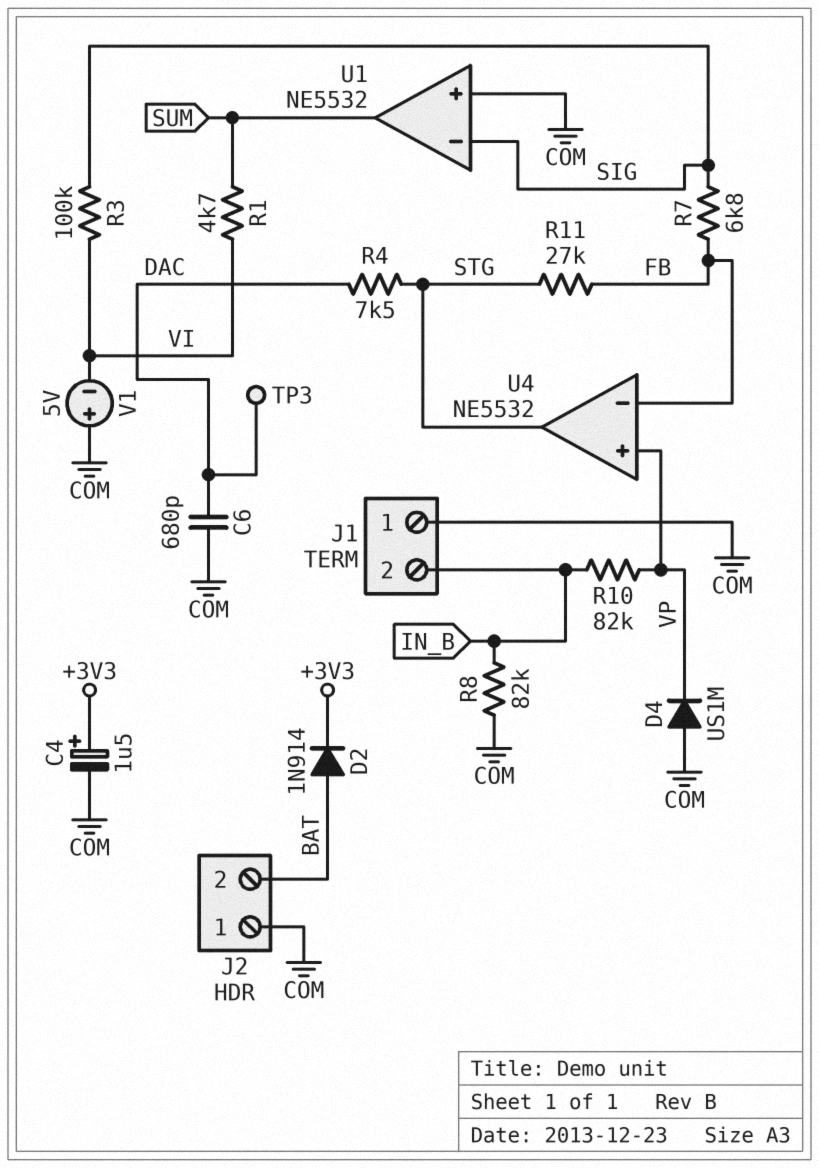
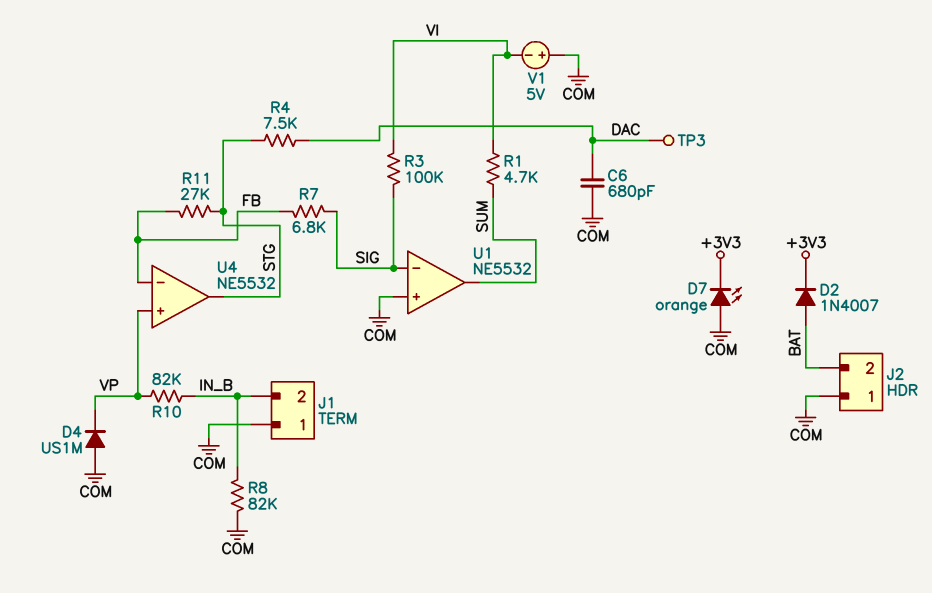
C4: 1.5uF (plus +3V3, minus COM) -> none
D2: diode 1N914 (A BAT, K +3V3) -> diode 1N4007 (A BAT, K +3V3)
D7: none -> LED orange (A COM, K +3V3)

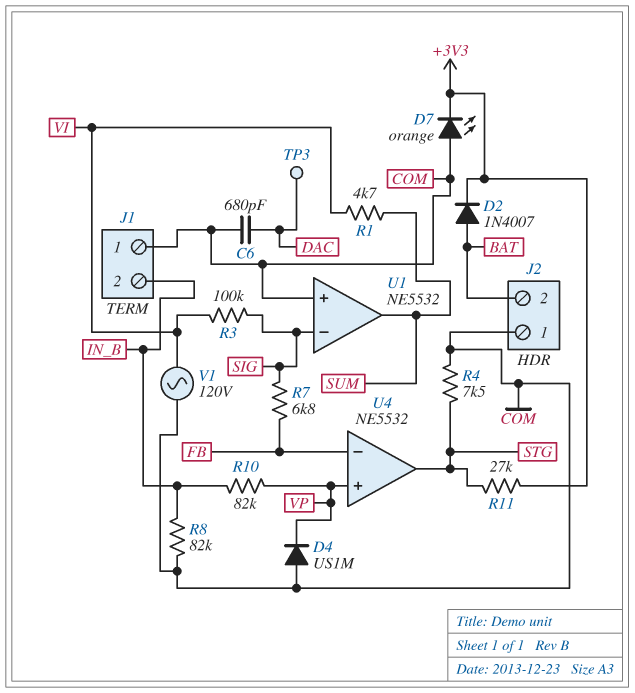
R4: 7.5k (DAC, STG) -> 7.5k (COM, STG)
R11: 27k (FB, STG) -> 27k (+3V3, STG)
V1: 5V (plus COM, minus VI) -> AC 120V (COM, VI)

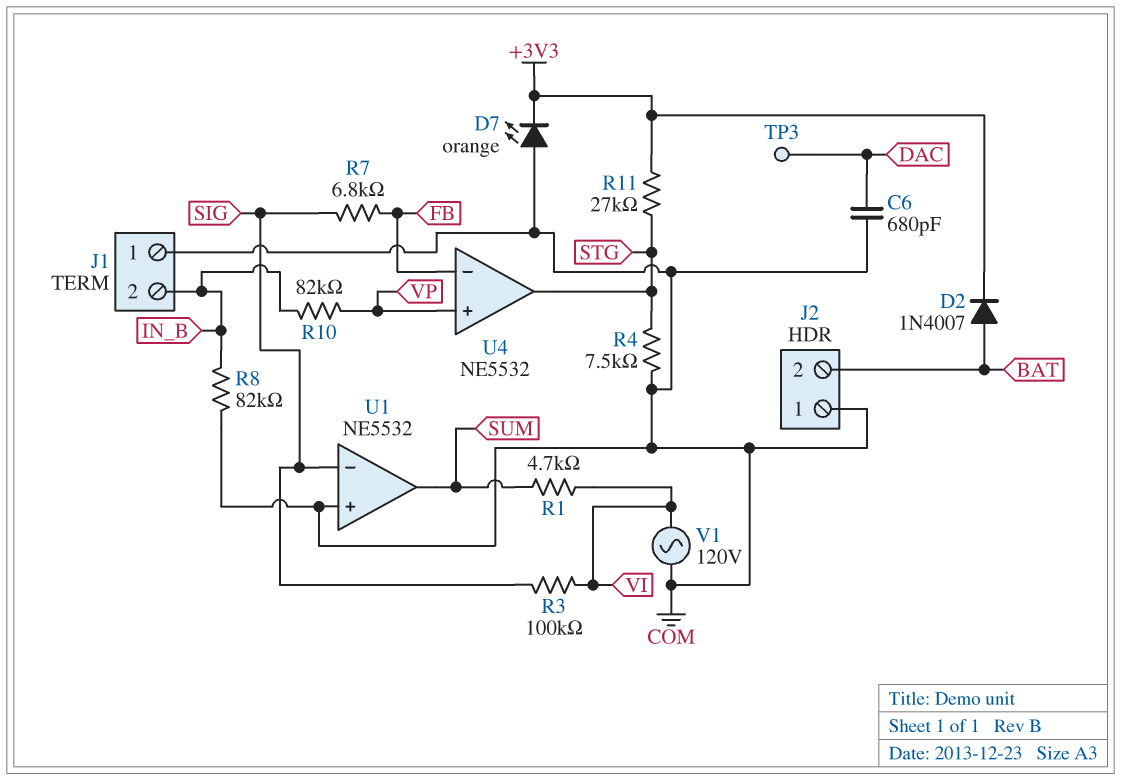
D4: diode US1M (A COM, K VP) -> none

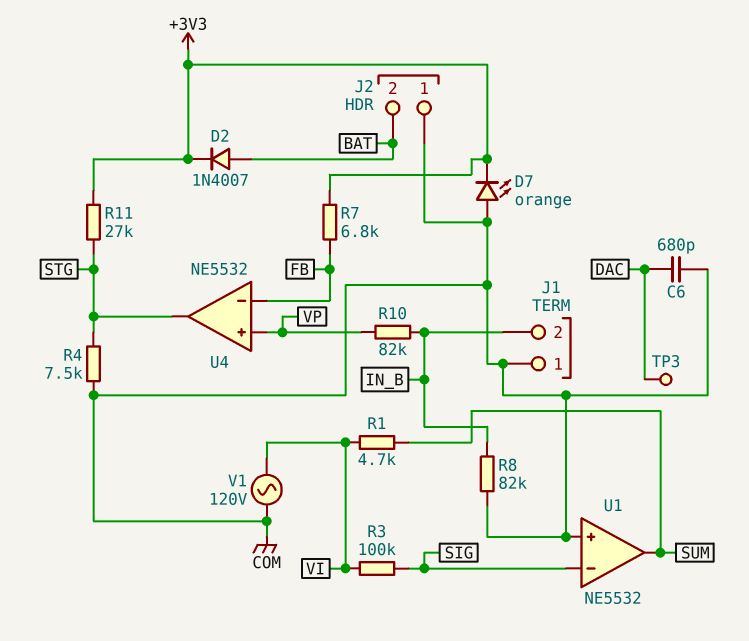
R7: 6.8k (FB, SIG) -> 6.8k (+3V3, FB)

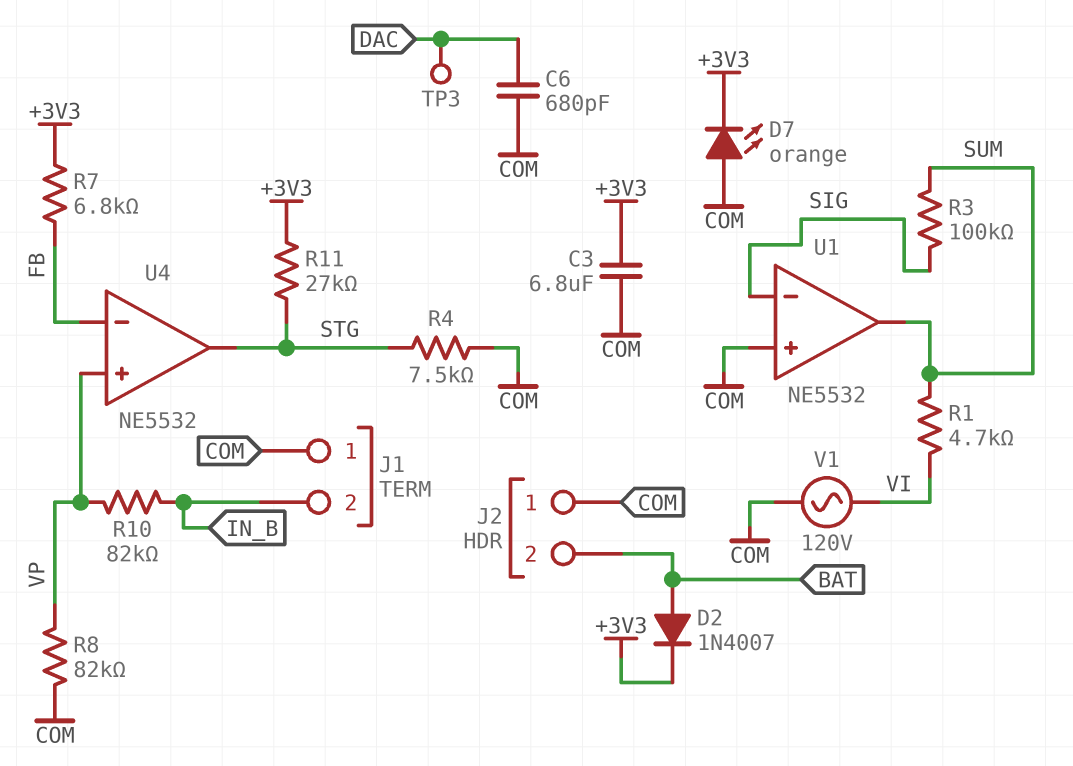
C3: none -> 6.8uF (+3V3, COM)
R3: 100k (SIG, VI) -> 100k (SIG, SUM)
R8: 82k (COM, IN_B) -> 82k (COM, VP)

